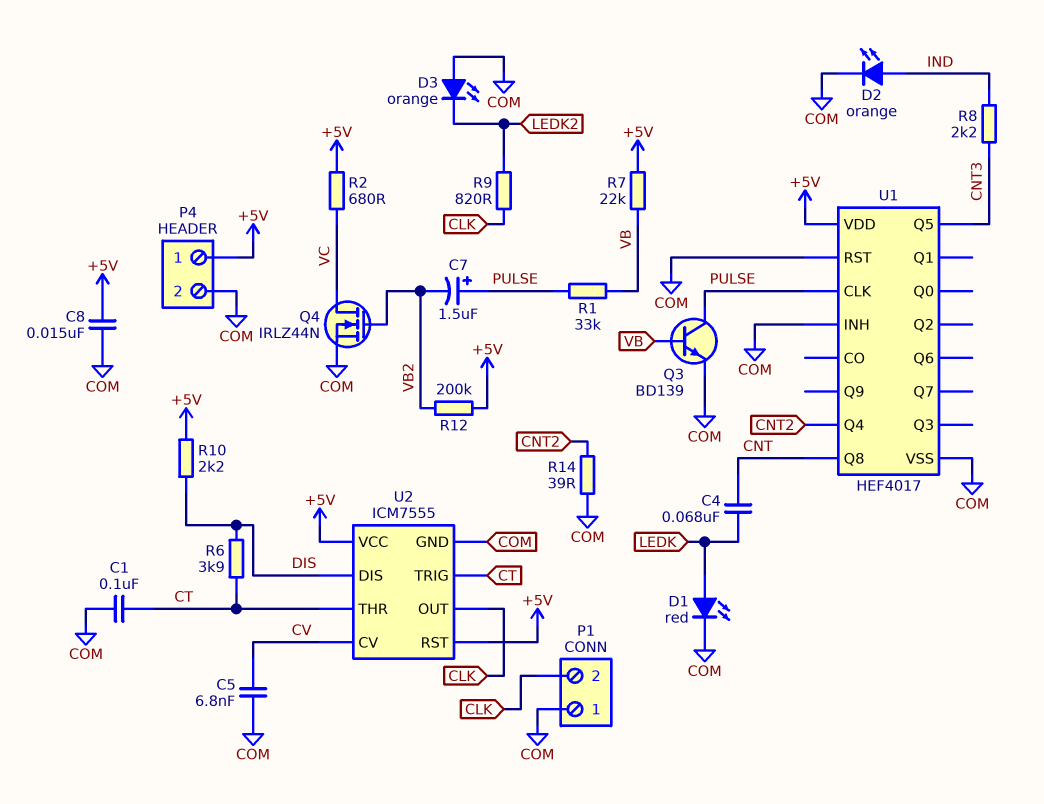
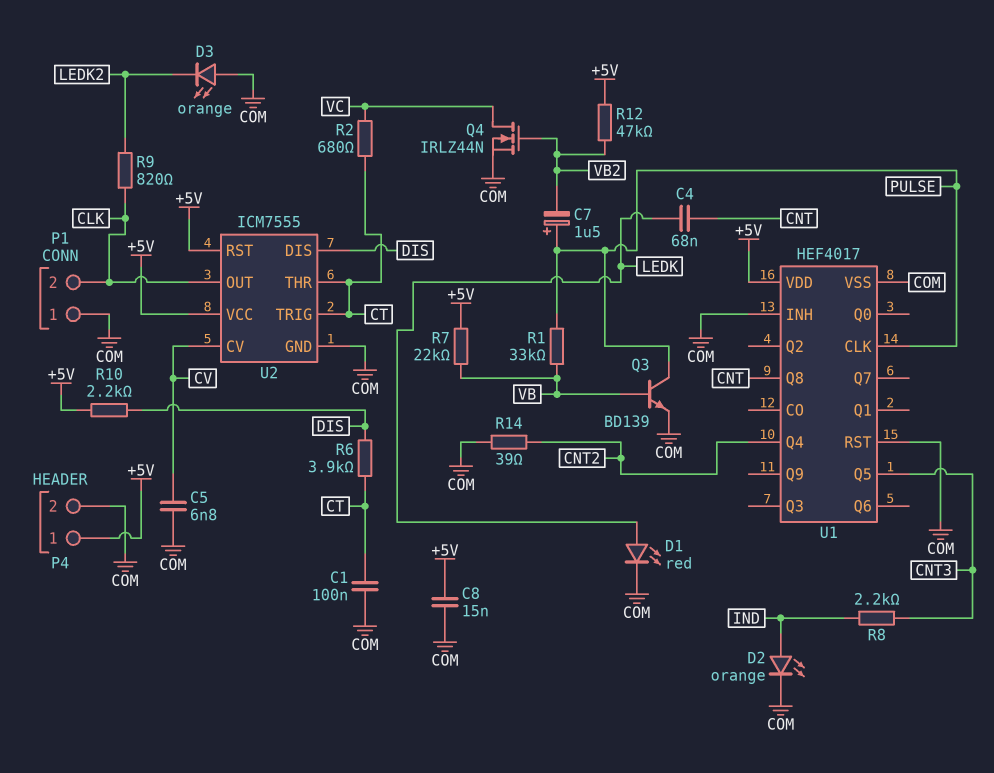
R2: 680 (+5V, VC) -> 680 (CT, VC)
R12: 200k (+5V, VB2) -> 47k (+5V, VB2)

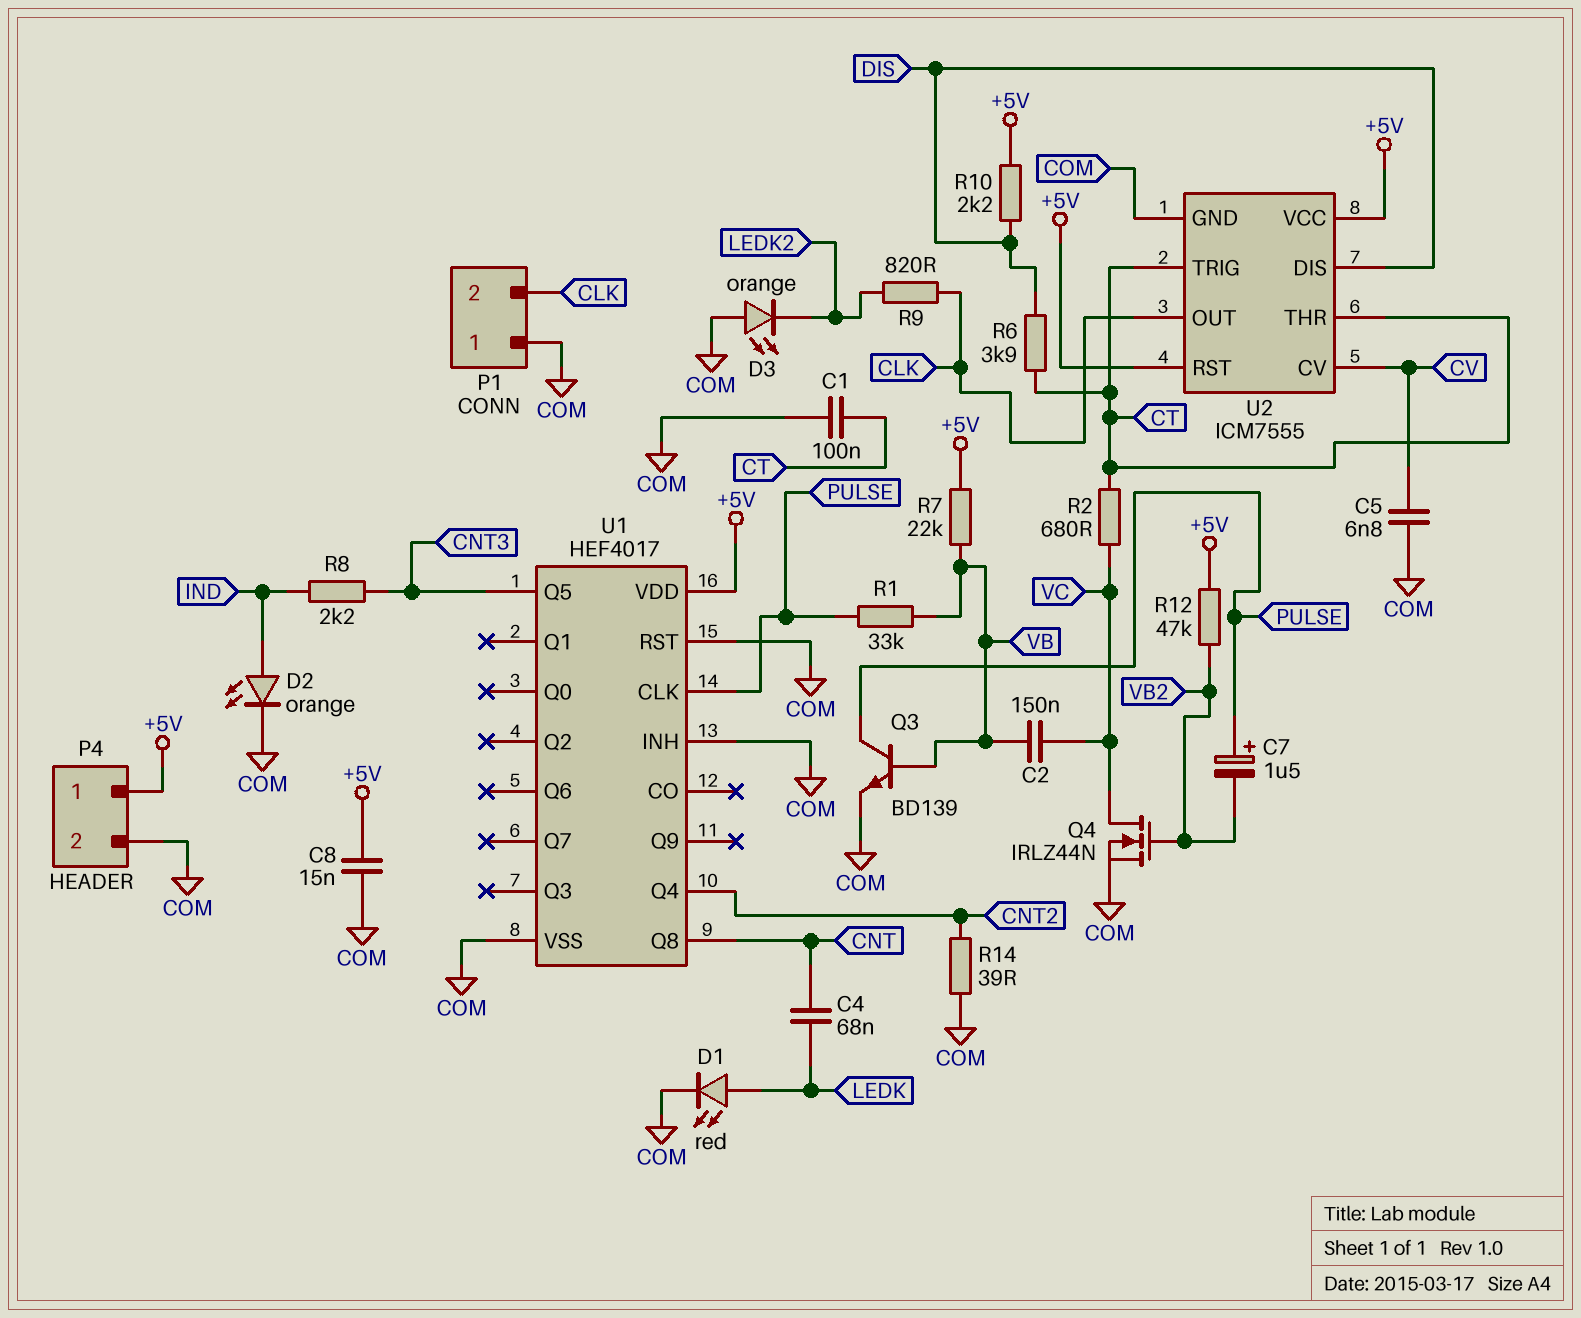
C2: none -> 150nF (VB, VC)

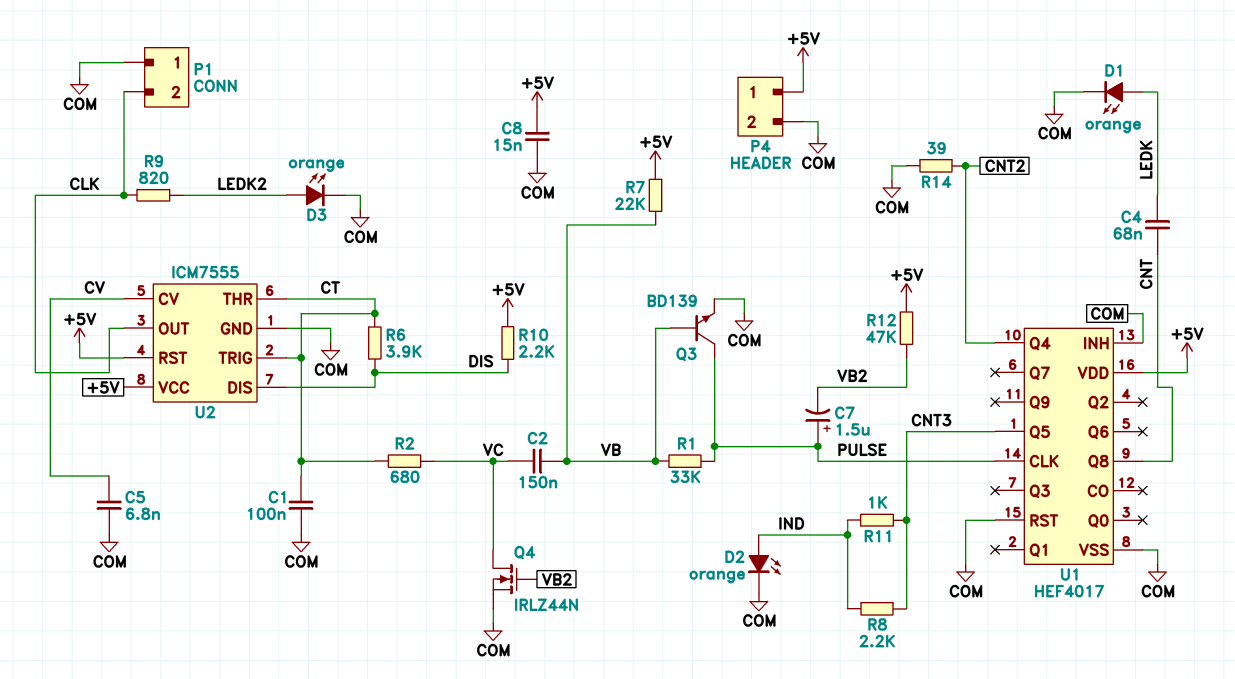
D1: LED red (A LEDK, K COM) -> LED orange (A LEDK, K COM)
D3: LED orange (A COM, K LEDK2) -> LED orange (A LEDK2, K COM)
R11: none -> 1k (CNT3, IND)

